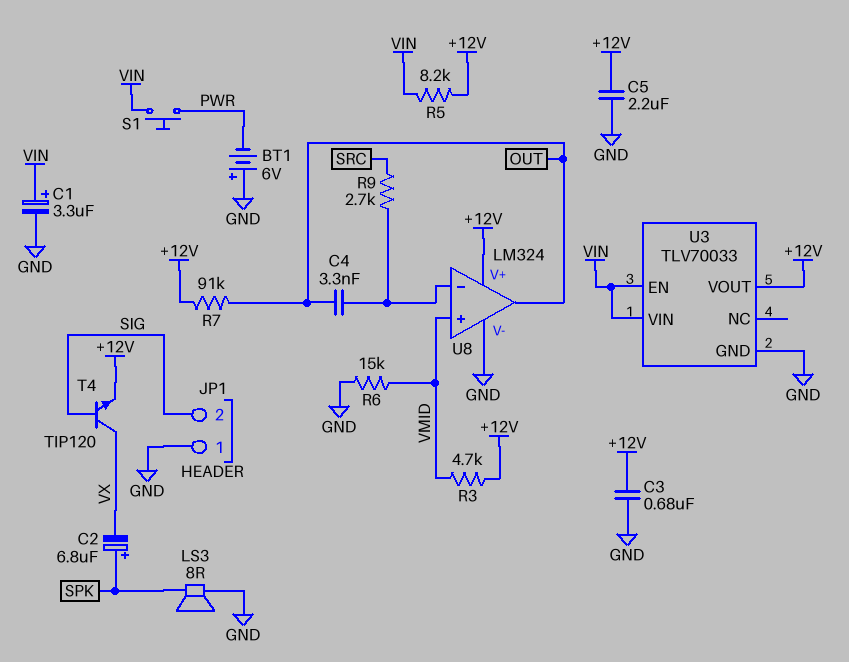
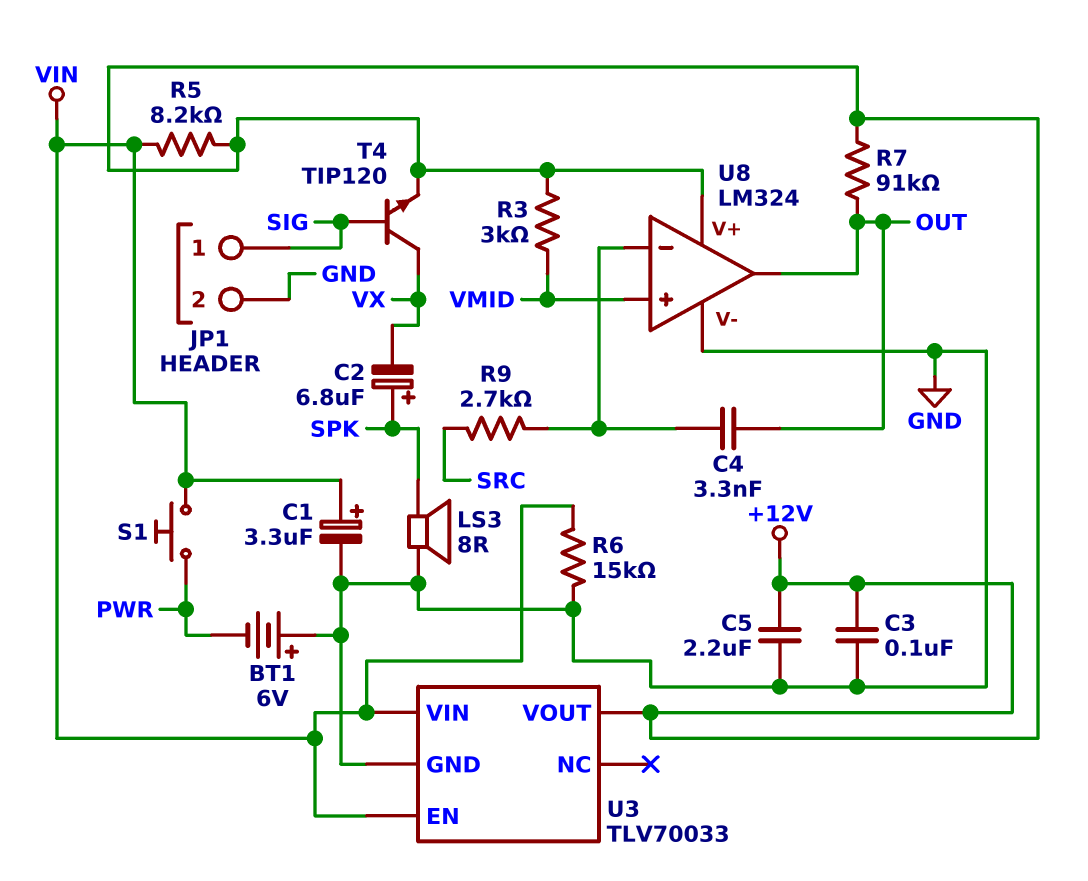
C3: 680nF (+12V, GND) -> 100nF (+12V, GND)
JP1 pin 1: GND -> SIG
JP1 pin 2: SIG -> GND
R3: 4.7k (+12V, VMID) -> 3k (+12V, VMID)
R6: 15k (GND, VMID) -> 15k (GND, VIN)

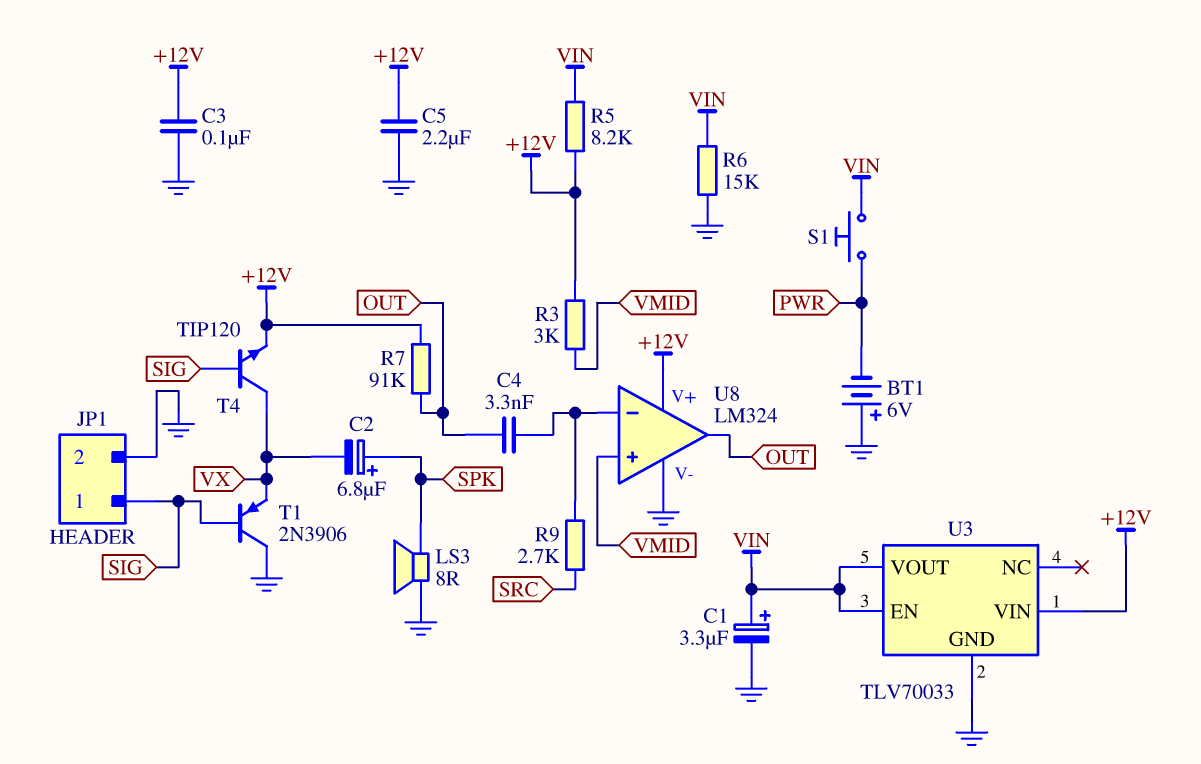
T1: none -> PNP 2N3906 (B SIG, C GND, E VX)
U3 pin VIN: VIN -> +12V
U3 pin VOUT: +12V -> VIN

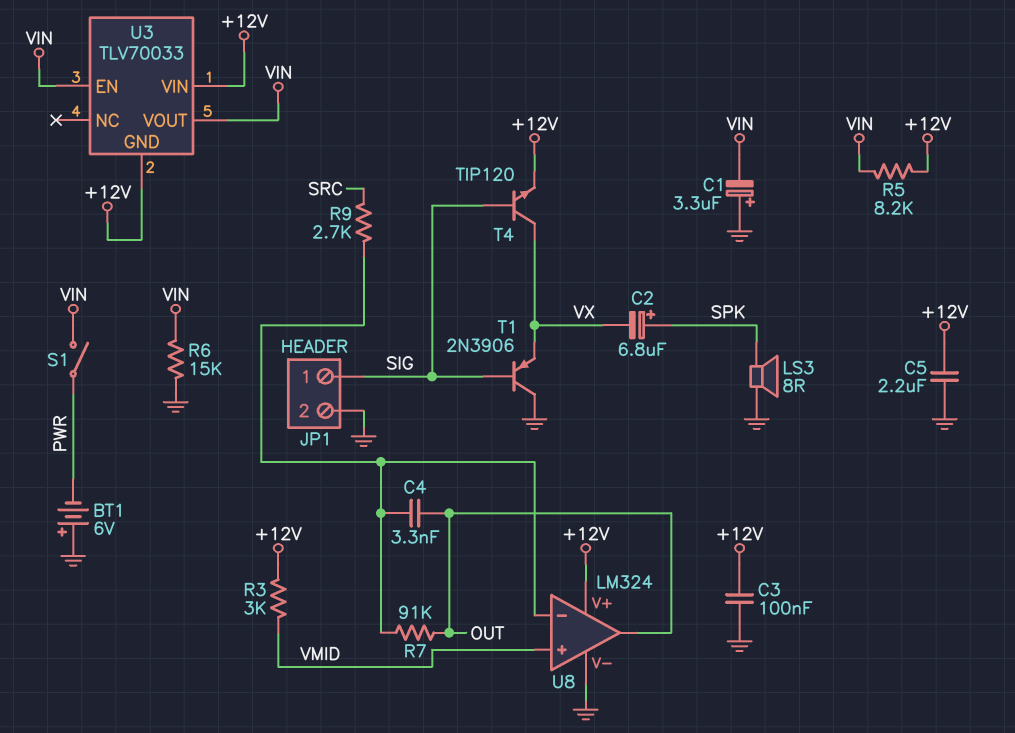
C1: 3.3uF (plus VIN, minus GND) -> 3.3uF (plus GND, minus VIN)
R7: 91k (+12V, OUT) -> 91k (OUT, U8/in-)
S1: button (PWR, VIN) -> switch (PWR, VIN)
U3 pin GND: GND -> +12V

